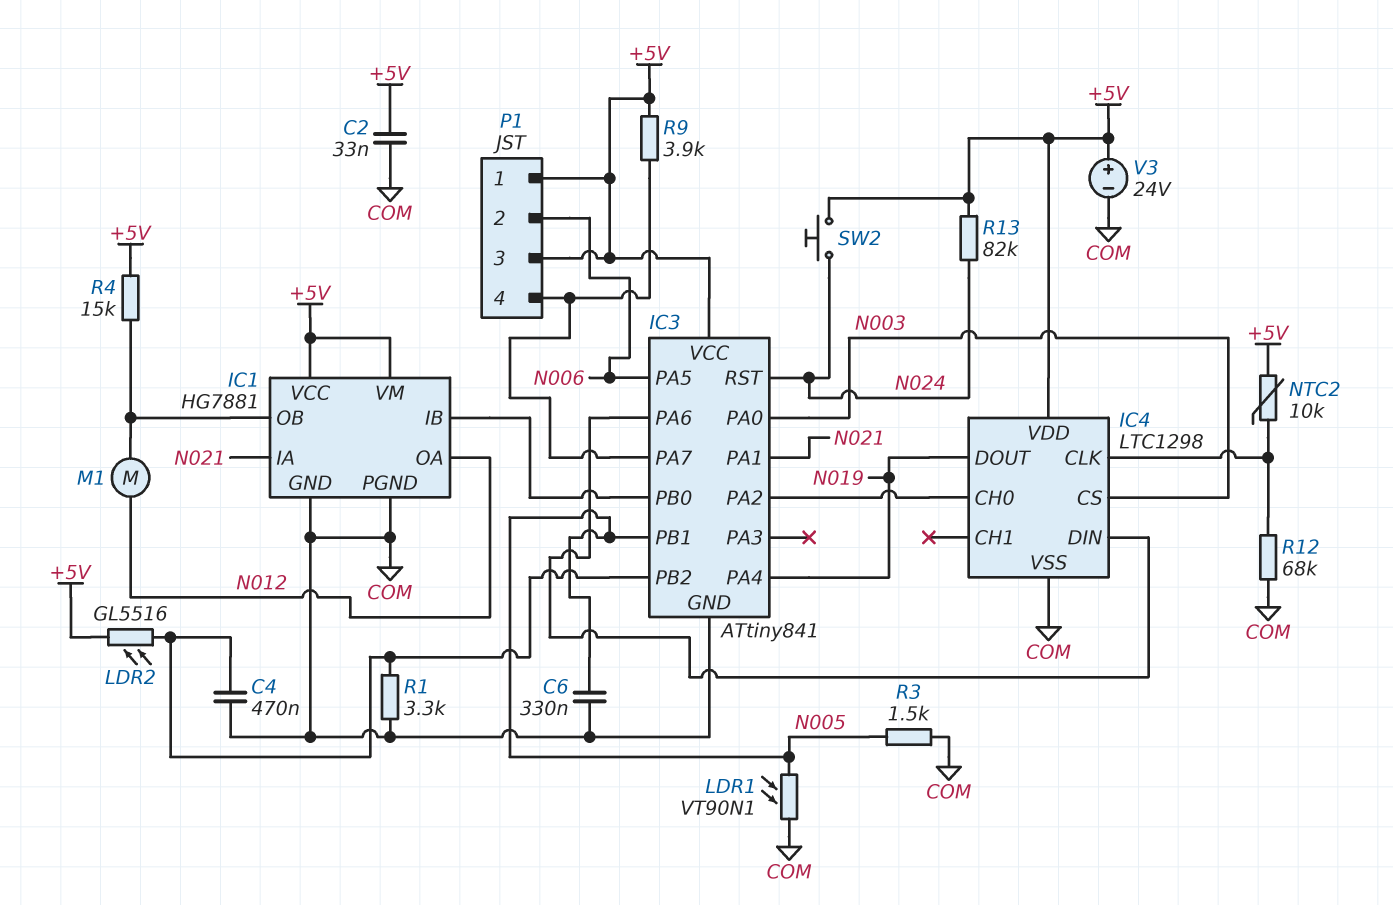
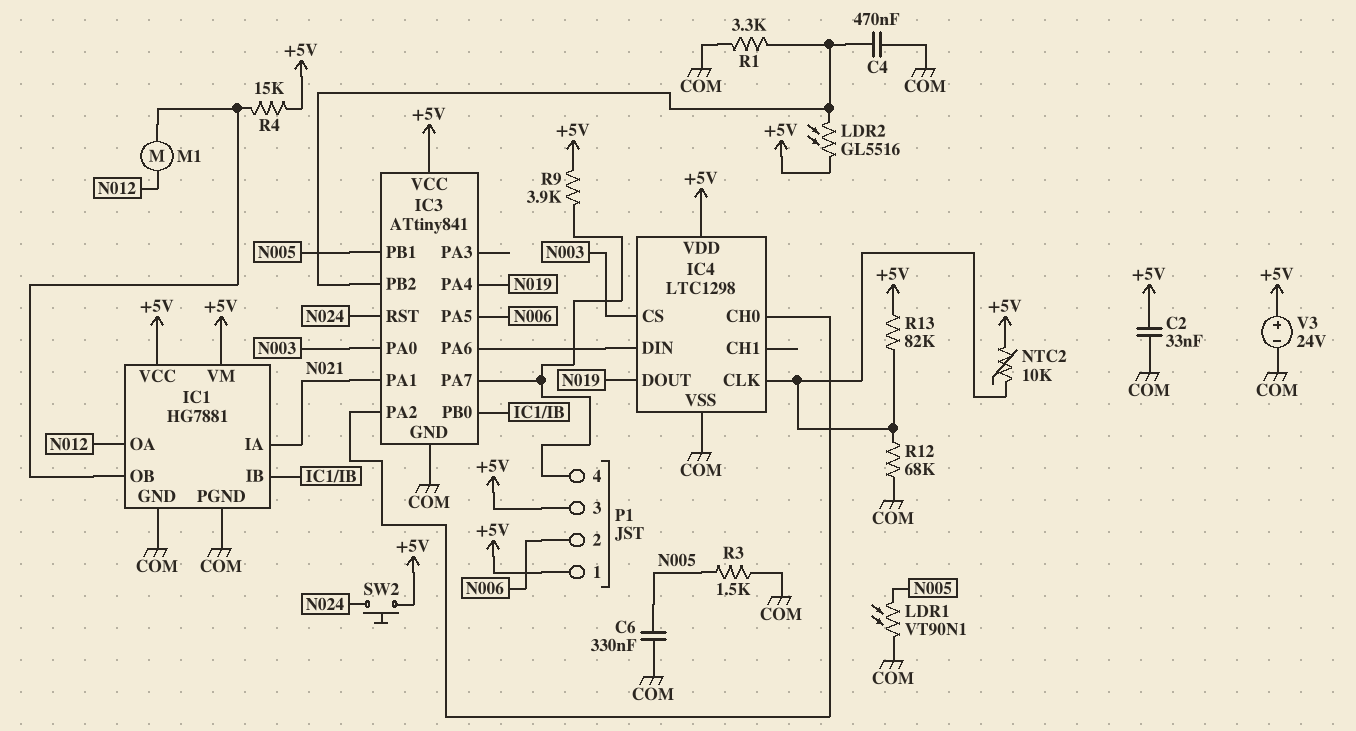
R13: 82k (+5V, N024) -> 82k (+5V, IC4/CLK)

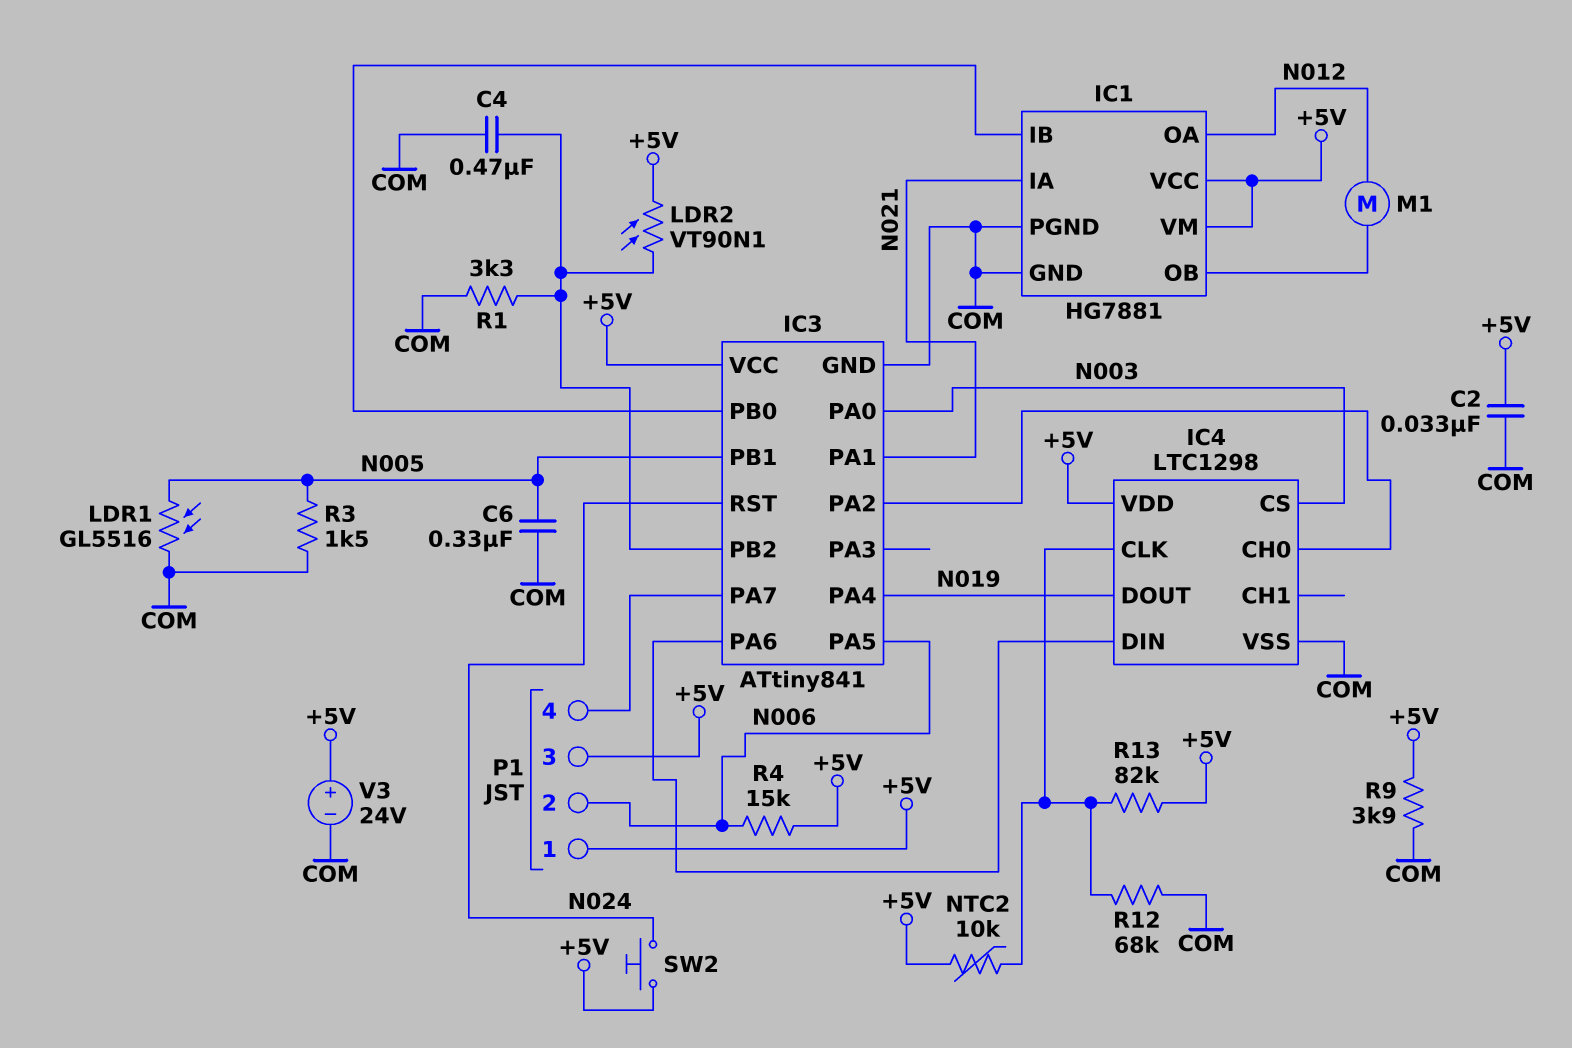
LDR1: VT90N1 (COM, N005) -> GL5516 (COM, N005)
LDR2: GL5516 (+5V, IC3/PB2) -> VT90N1 (+5V, IC3/PB2)
R4: 15k (+5V, IC1/OB) -> 15k (+5V, N006)
R9: 3.9k (+5V, IC3/PA7) -> 3.9k (+5V, COM)

